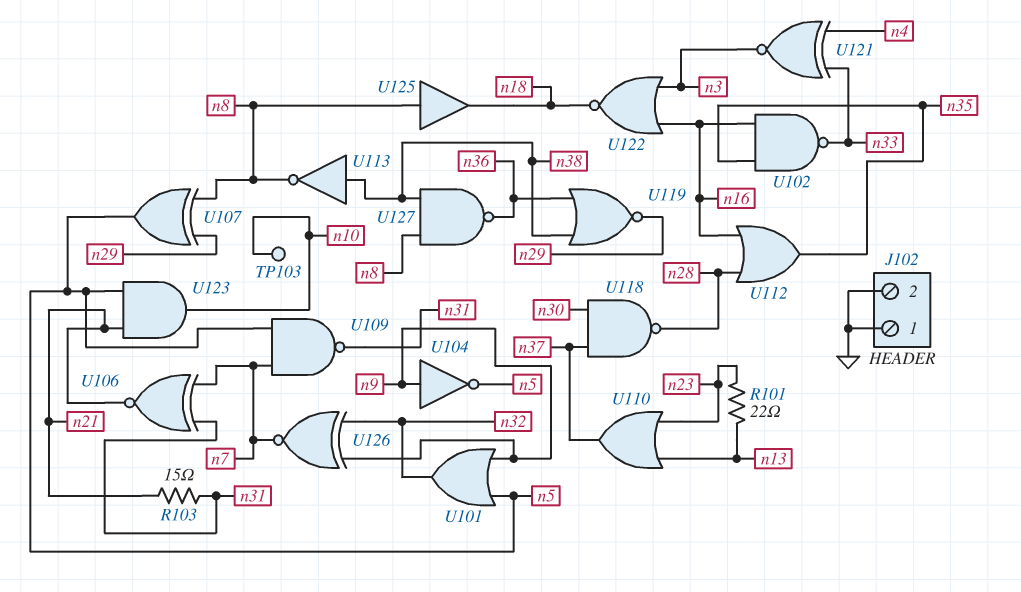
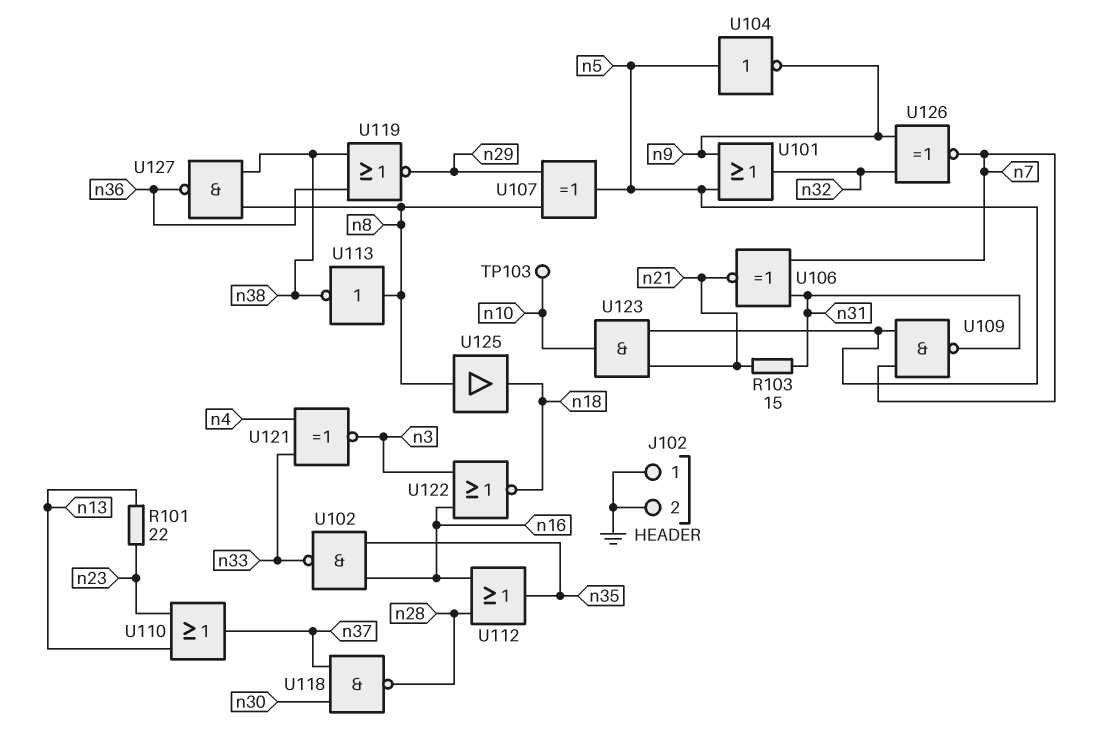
U104: NOT (in n9, out n5) -> NOT (in n5, out n9)
U113: NOT (in n38, out n8) -> NOT (in n8, out n38)

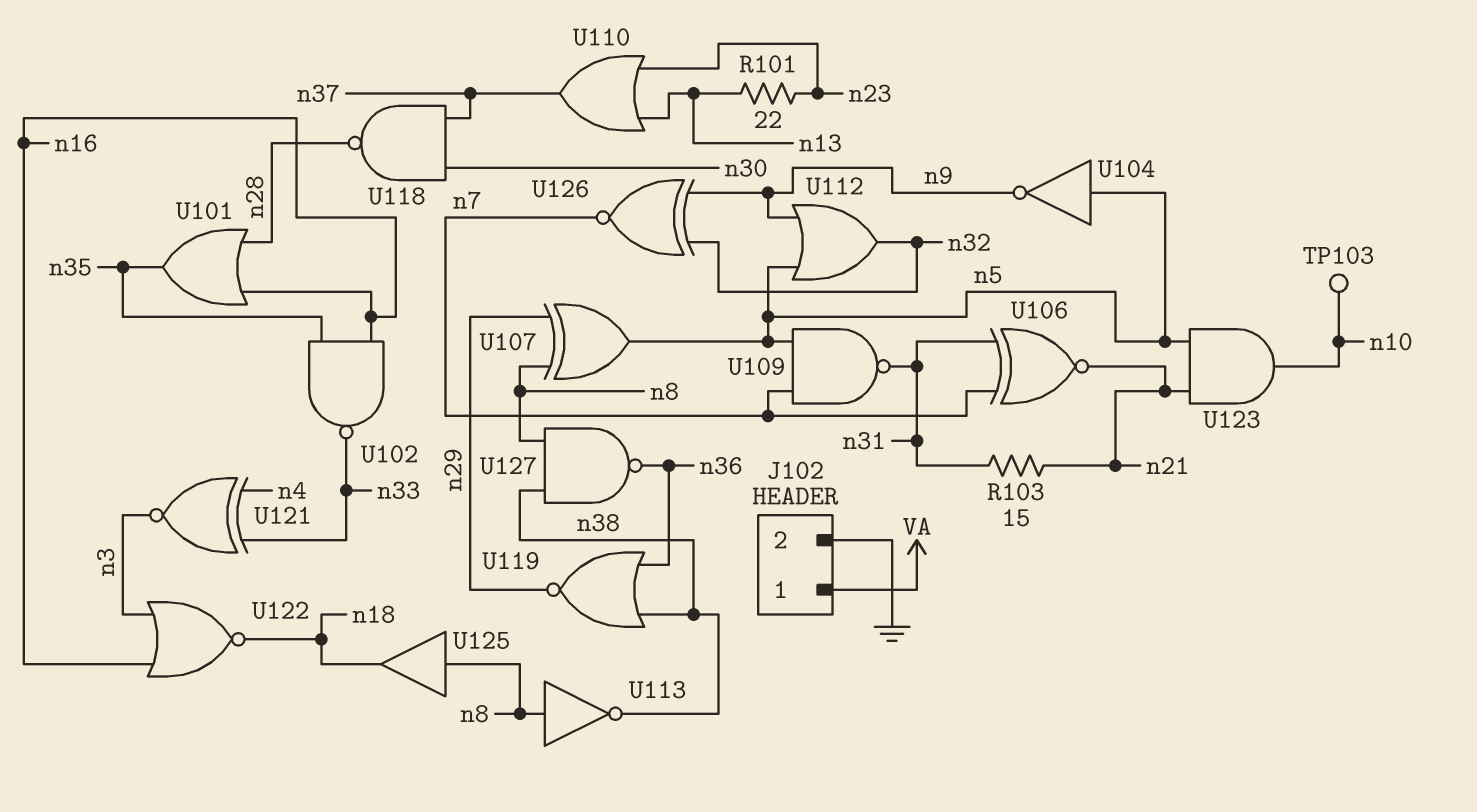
J102 pin 1: GND -> VA
U101: OR (in n5, in n9, out n32) -> OR (in n16, in n28, out n35)
U112: OR (in n16, in n28, out n35) -> OR (in n5, in n9, out n32)

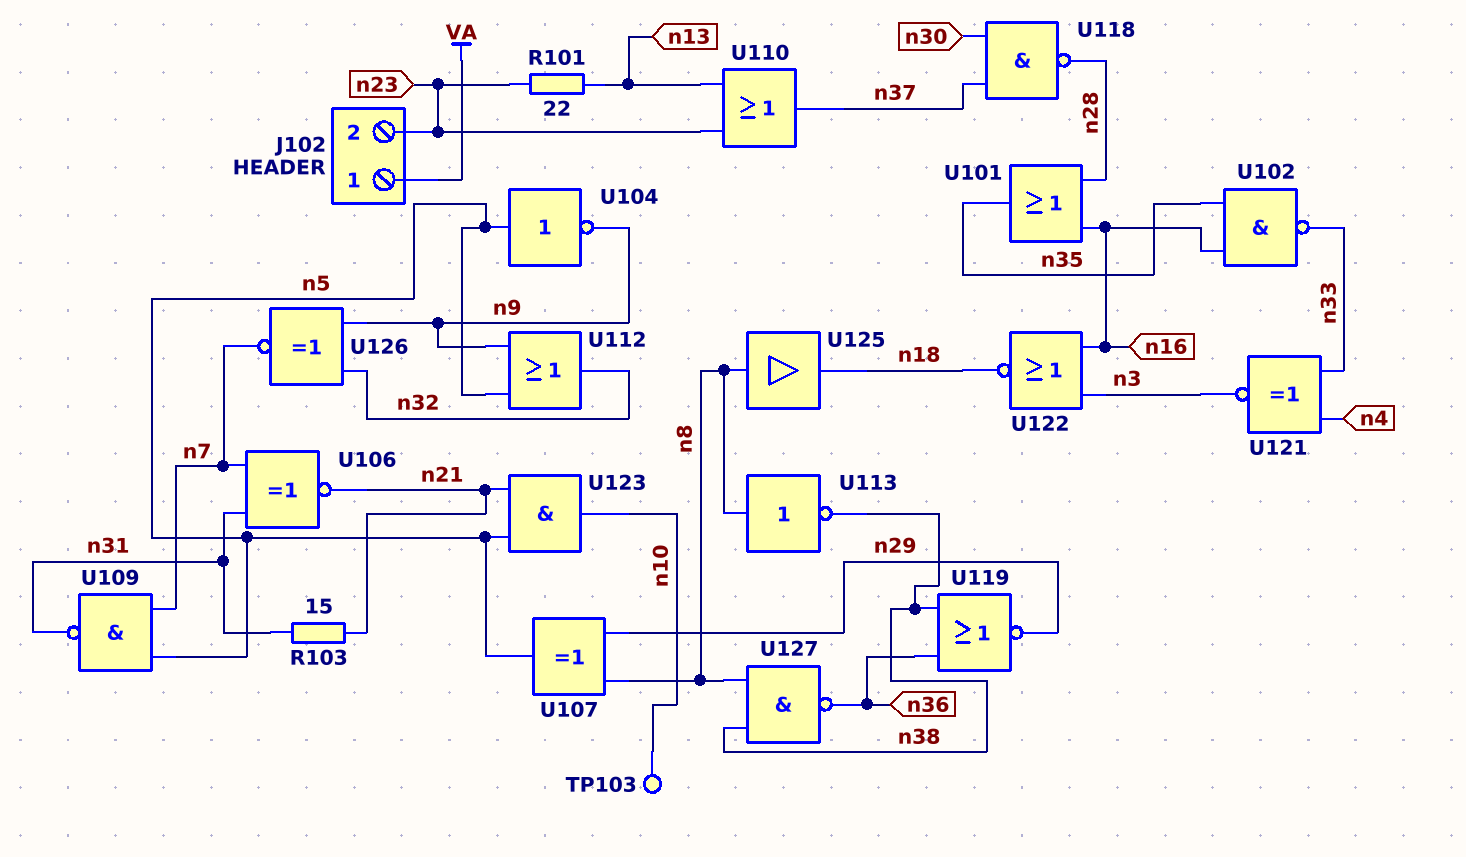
J102 pin 2: GND -> n23

